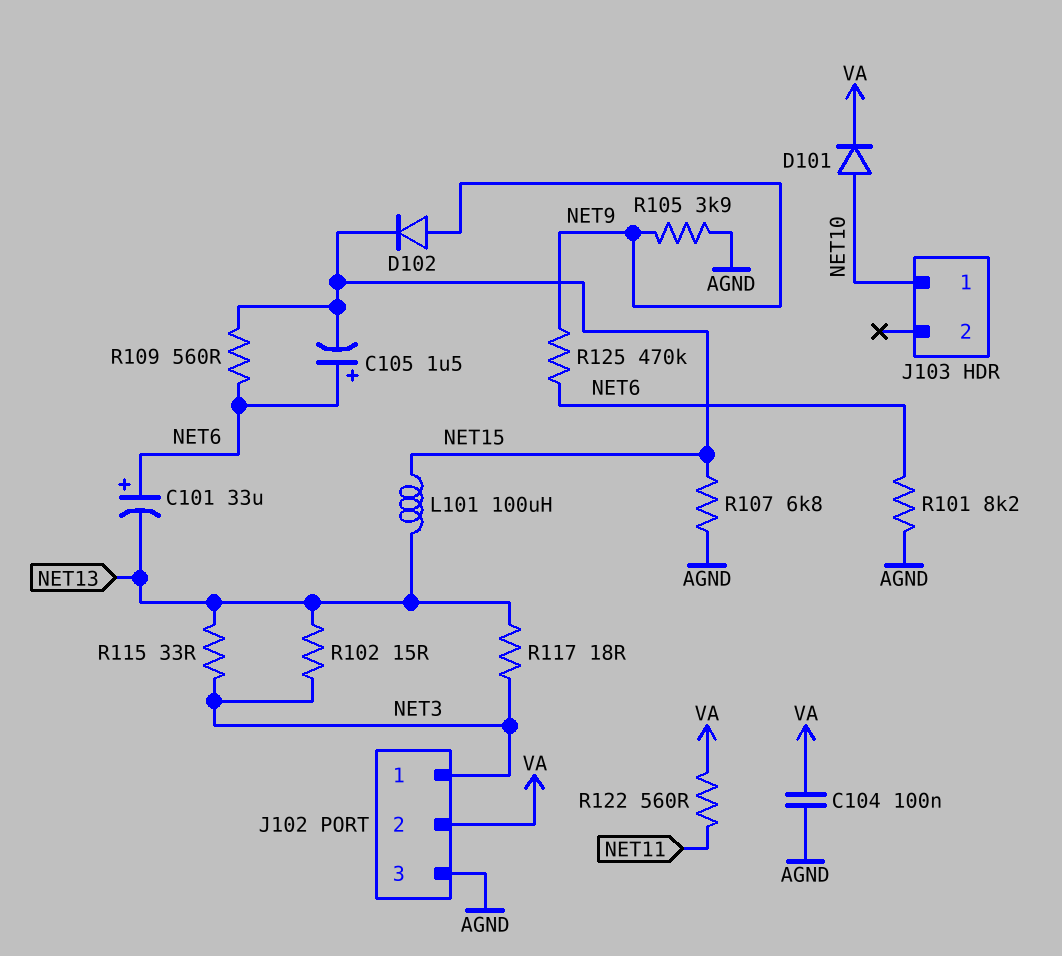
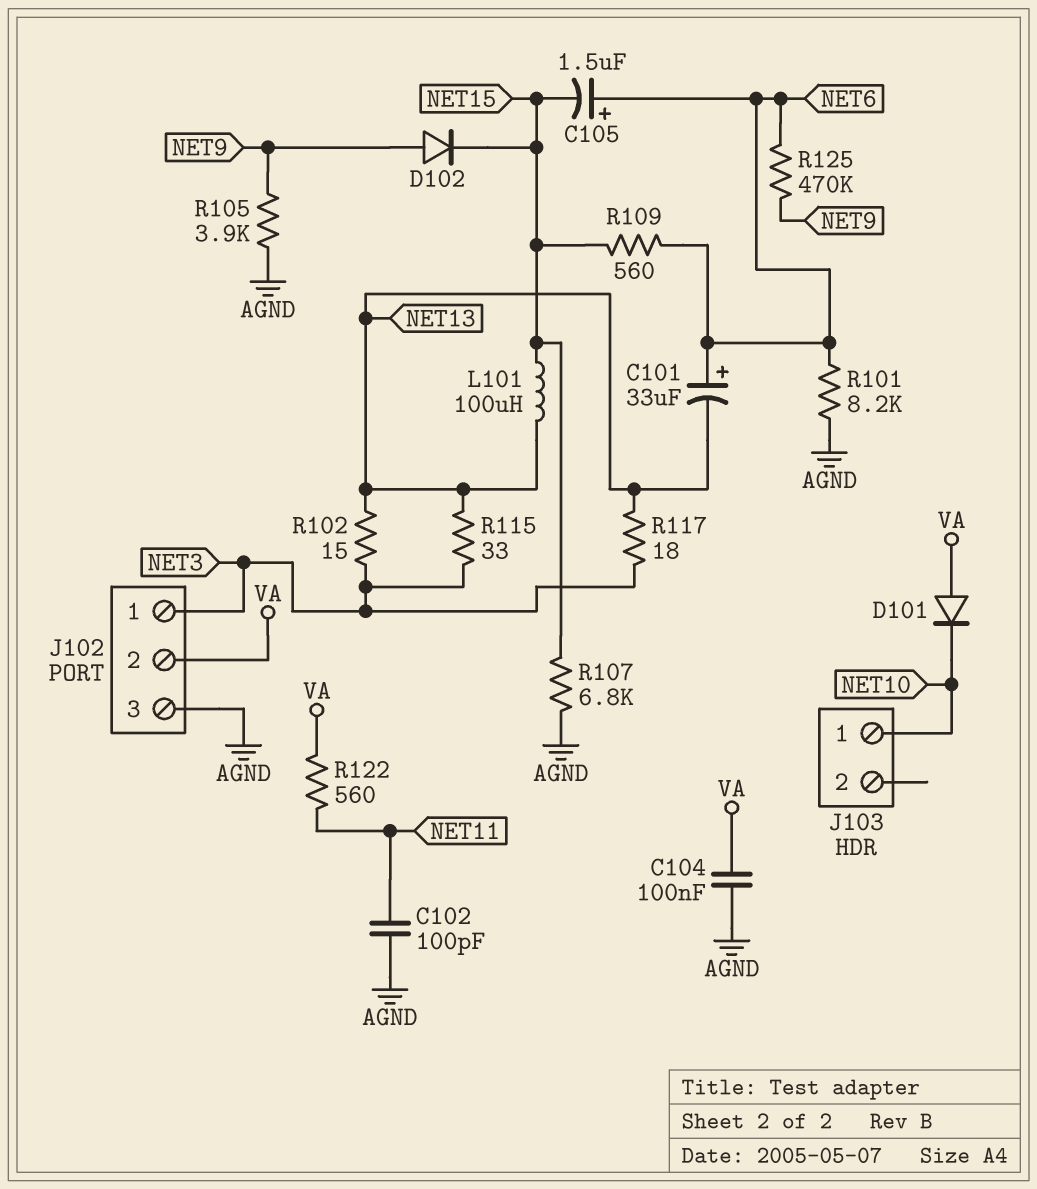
C102: none -> 100pF (AGND, NET11)
D101: diode (A NET10, K VA) -> diode (A VA, K NET10)

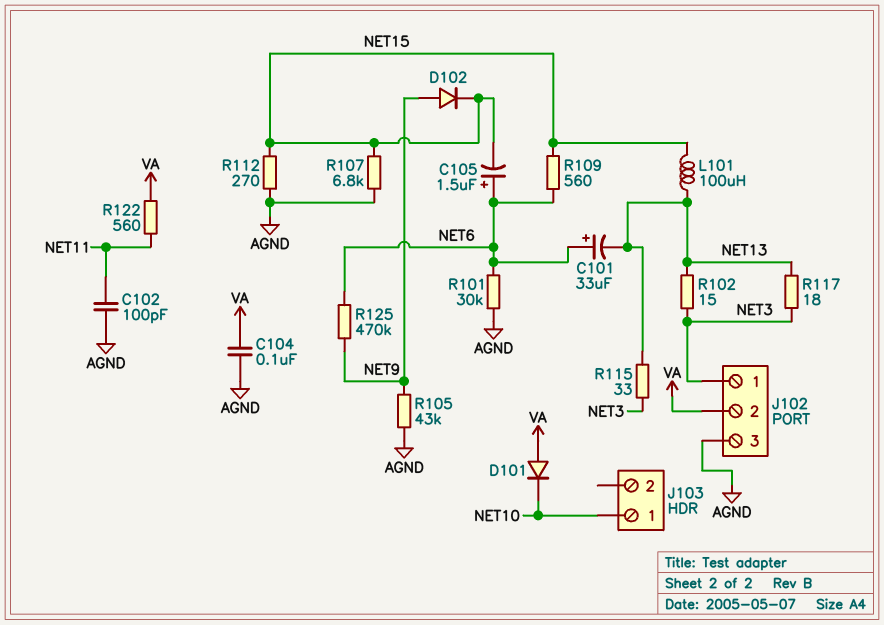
R101: 8.2k (AGND, NET6) -> 30k (AGND, NET6)
R105: 3.9k (AGND, NET9) -> 43k (AGND, NET9)
R112: none -> 270 (AGND, NET15)

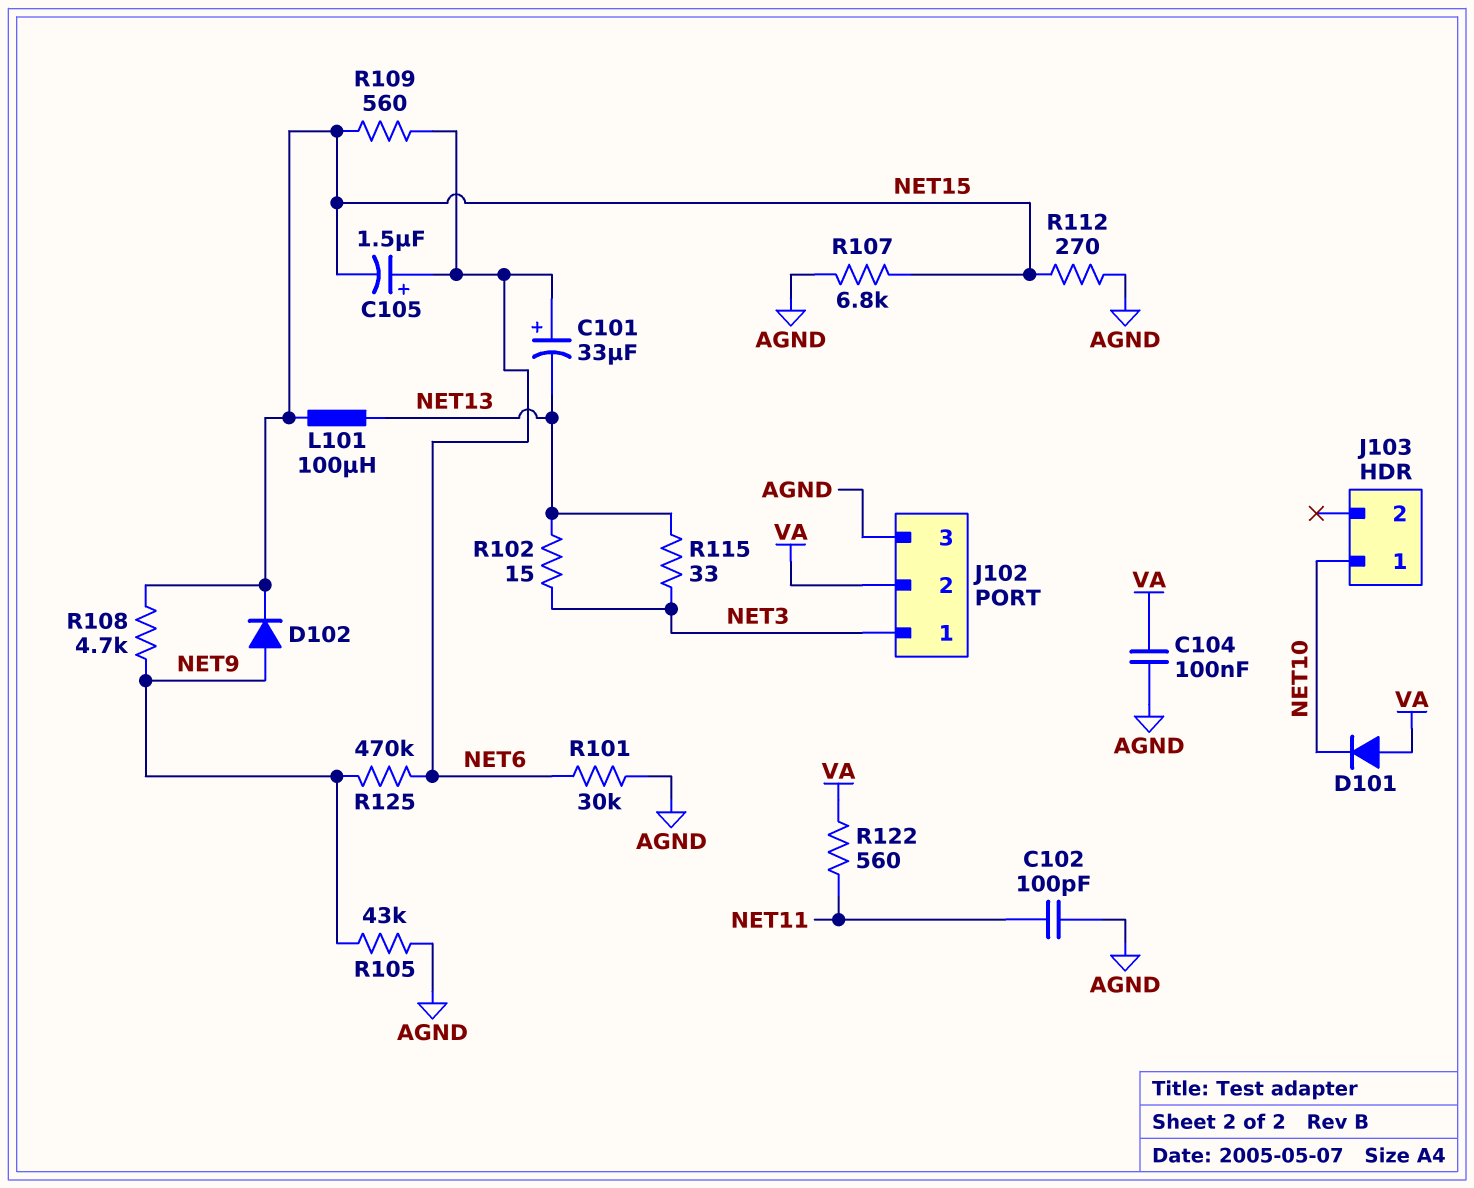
R108: none -> 4.7k (NET9, NET15)
R117: 18 (NET3, NET13) -> none

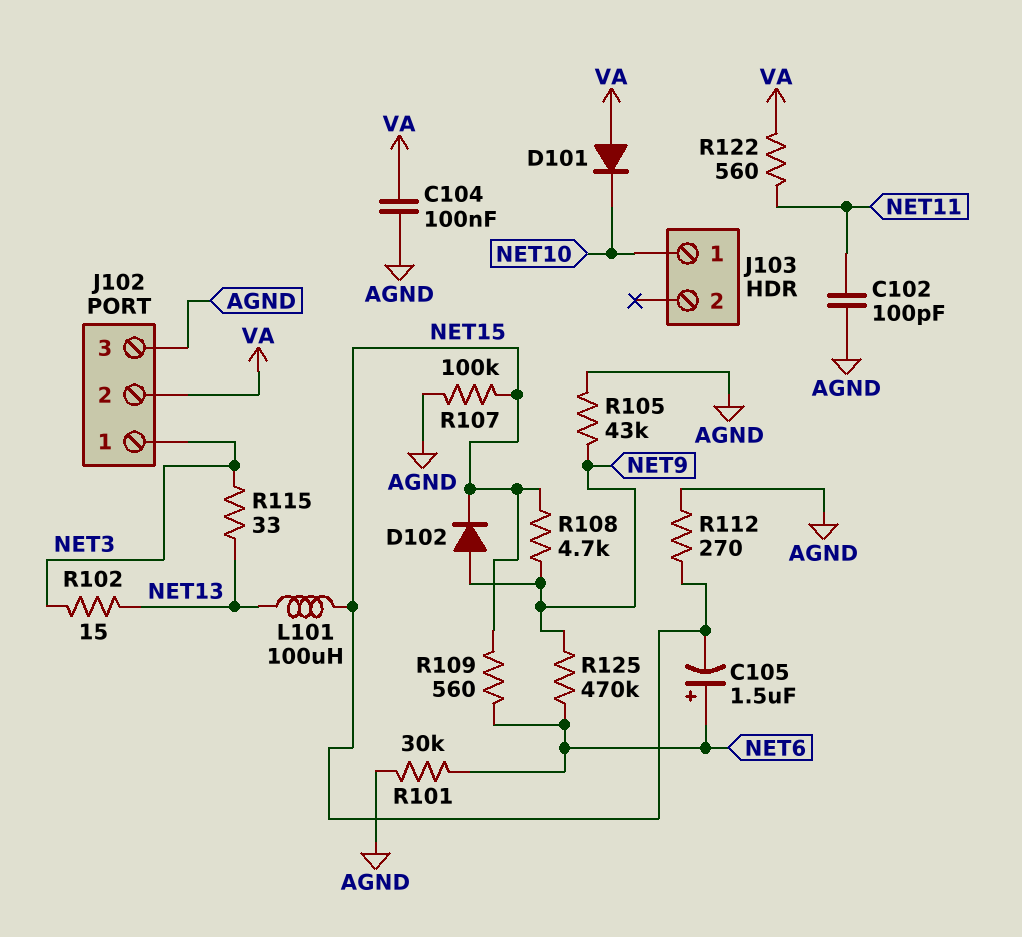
C101: 33uF (plus NET6, minus NET13) -> none
R107: 6.8k (AGND, NET15) -> 100k (AGND, NET15)

